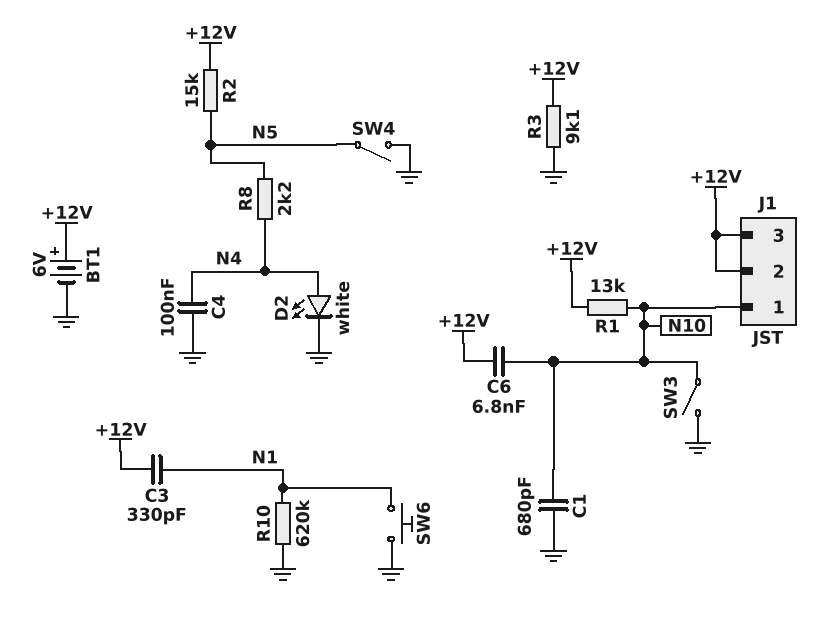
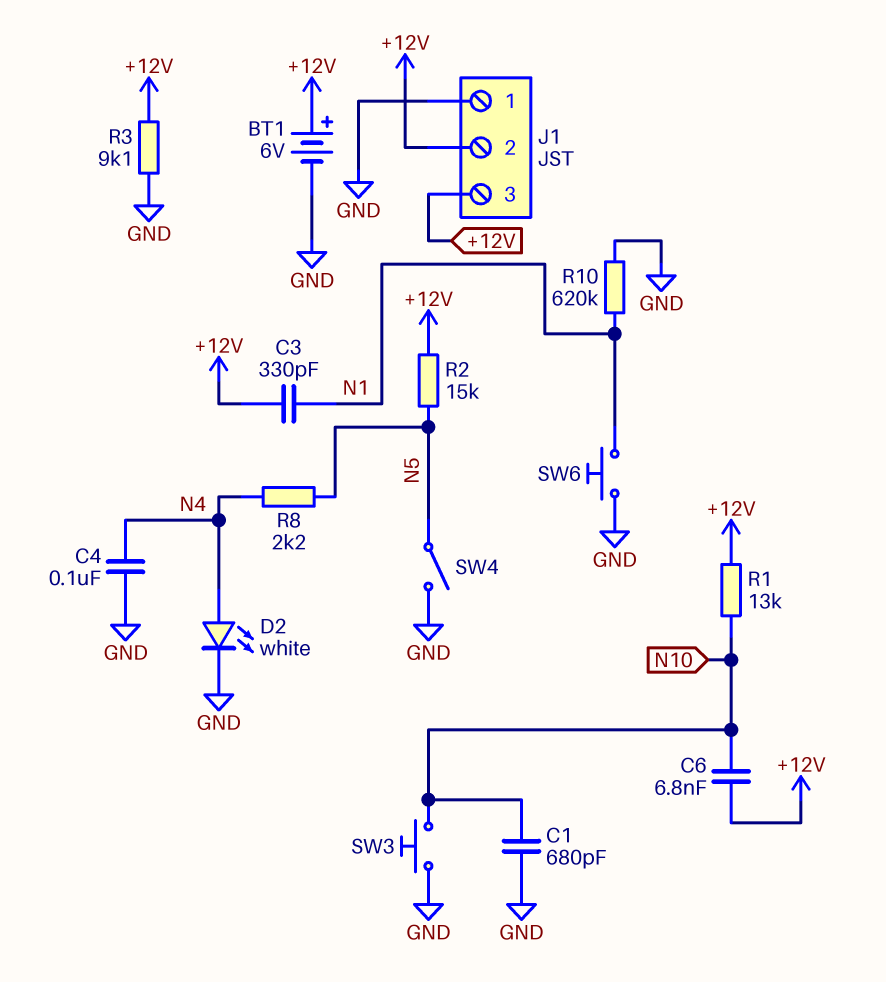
J1 pin 1: N10 -> GND
SW3: switch (GND, N10) -> button (GND, N10)

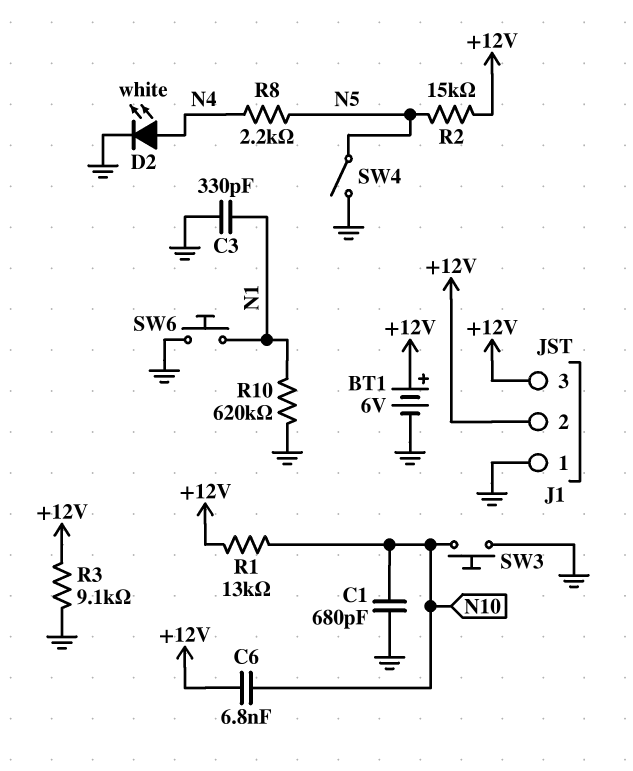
C3: 330pF (+12V, N1) -> 330pF (GND, N1)
C4: 100nF (GND, N4) -> none

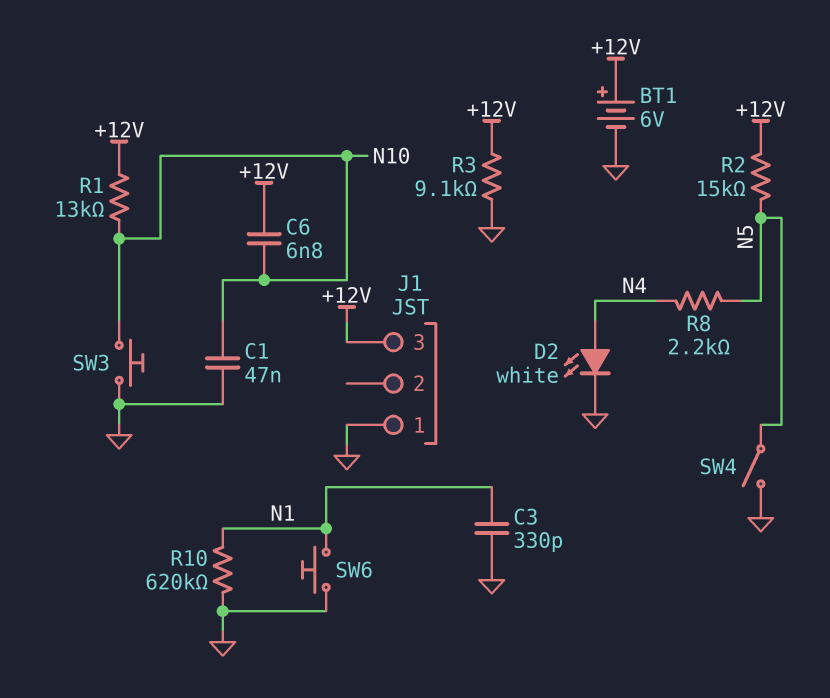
C1: 680pF (GND, N10) -> 47nF (GND, N10)
J1 pin 2: +12V -> none

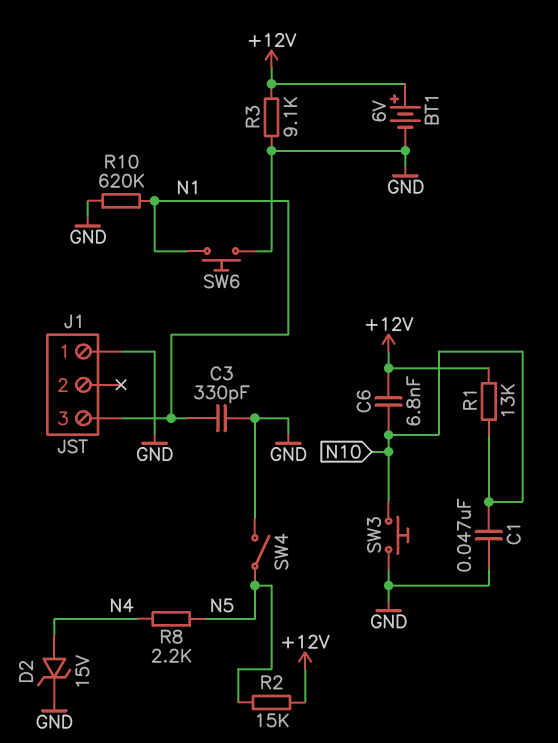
D2: LED white (A N4, K GND) -> zener 15V (A N4, K GND)
J1 pin 3: +12V -> N1

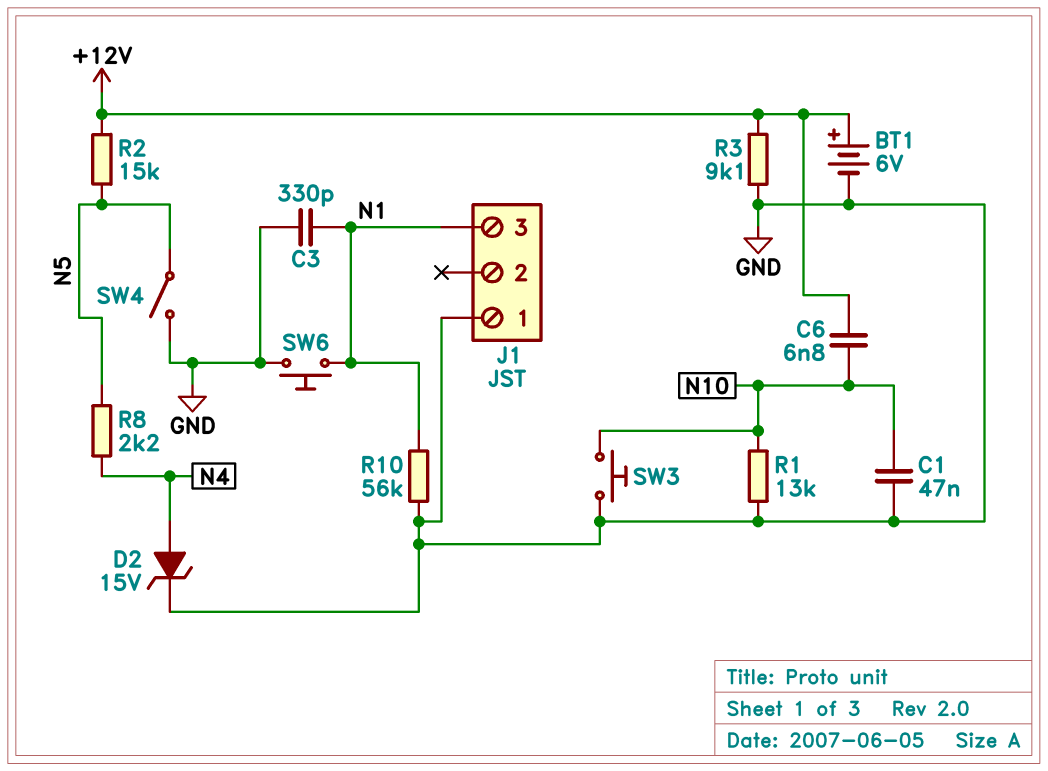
R1: 13k (+12V, N10) -> 13k (GND, N10)
R10: 620k (GND, N1) -> 56k (GND, N1)

